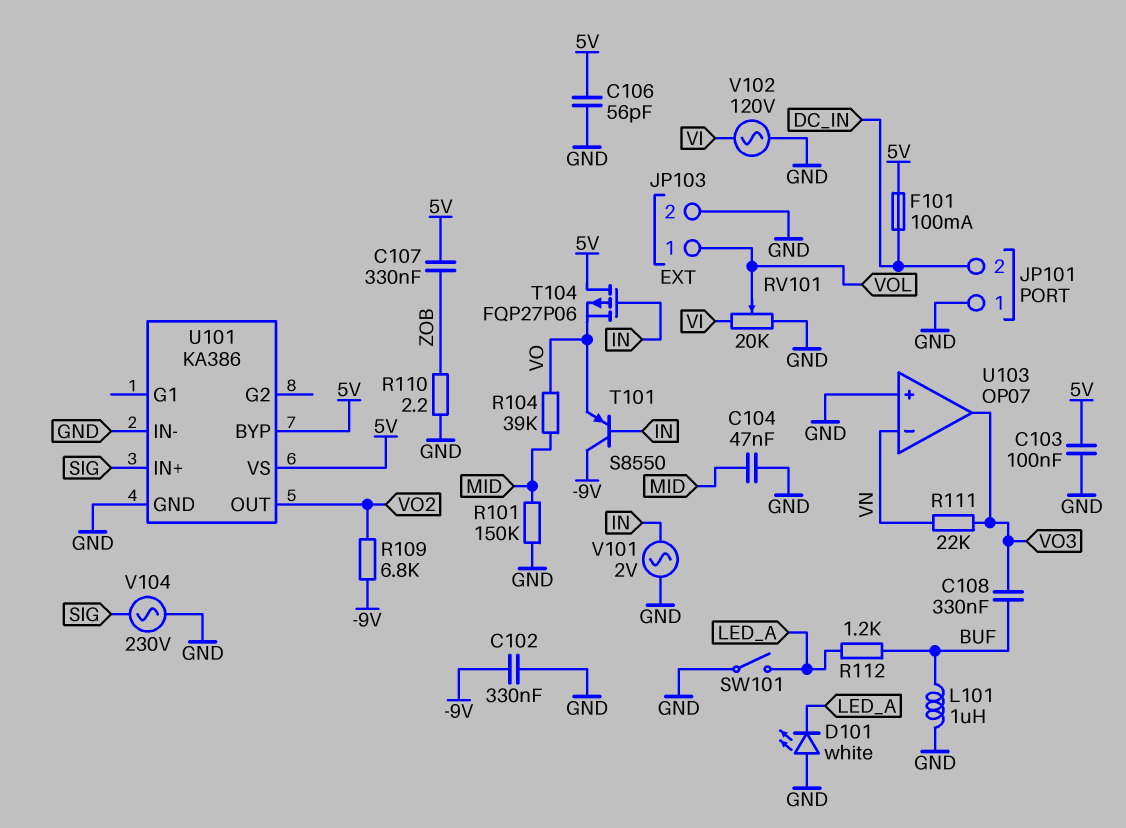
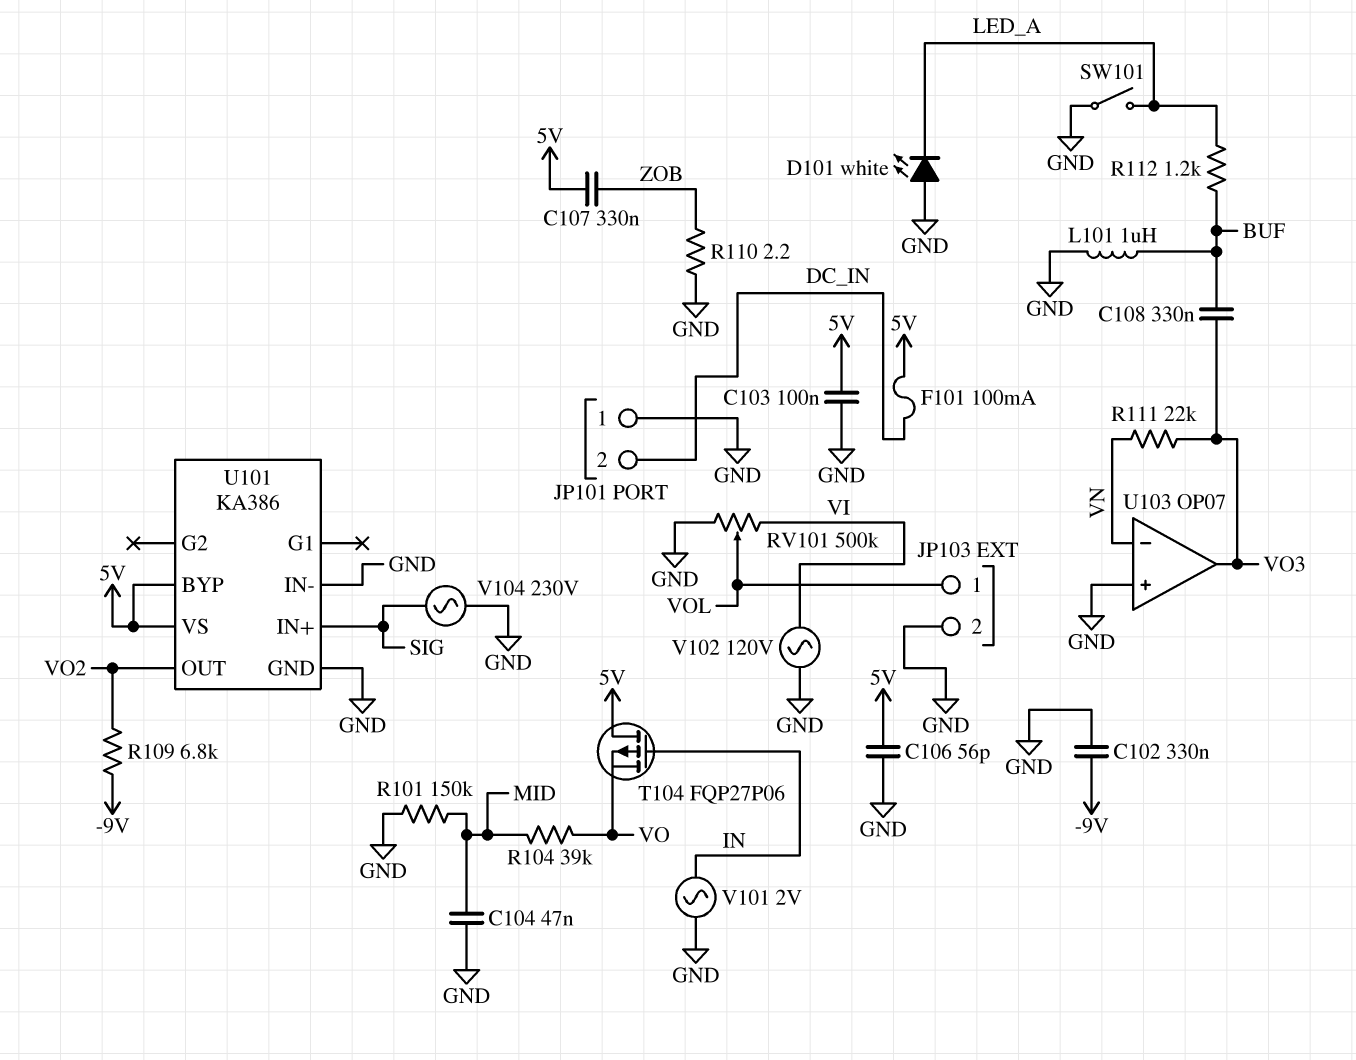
RV101: 20k (GND, VI, wiper VOL) -> 500k (GND, VI, wiper VOL)
T101: PNP S8550 (B IN, C -9V, E VO) -> none

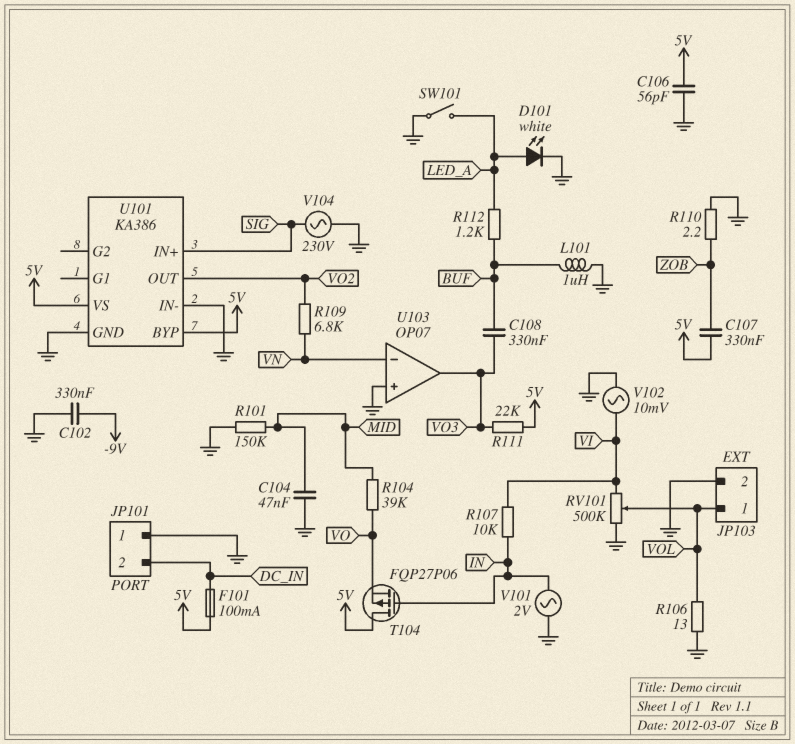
C103: 100nF (5V, GND) -> none
D101: LED white (A GND, K LED_A) -> LED white (A LED_A, K GND)
R106: none -> 13 (GND, VOL)
R107: none -> 10k (IN, VI)
R109: 6.8k (-9V, VO2) -> 6.8k (VN, VO2)
R111: 22k (VN, VO3) -> 22k (5V, VO3)
V102: AC 120V (GND, VI) -> AC 10mV (GND, VI)

